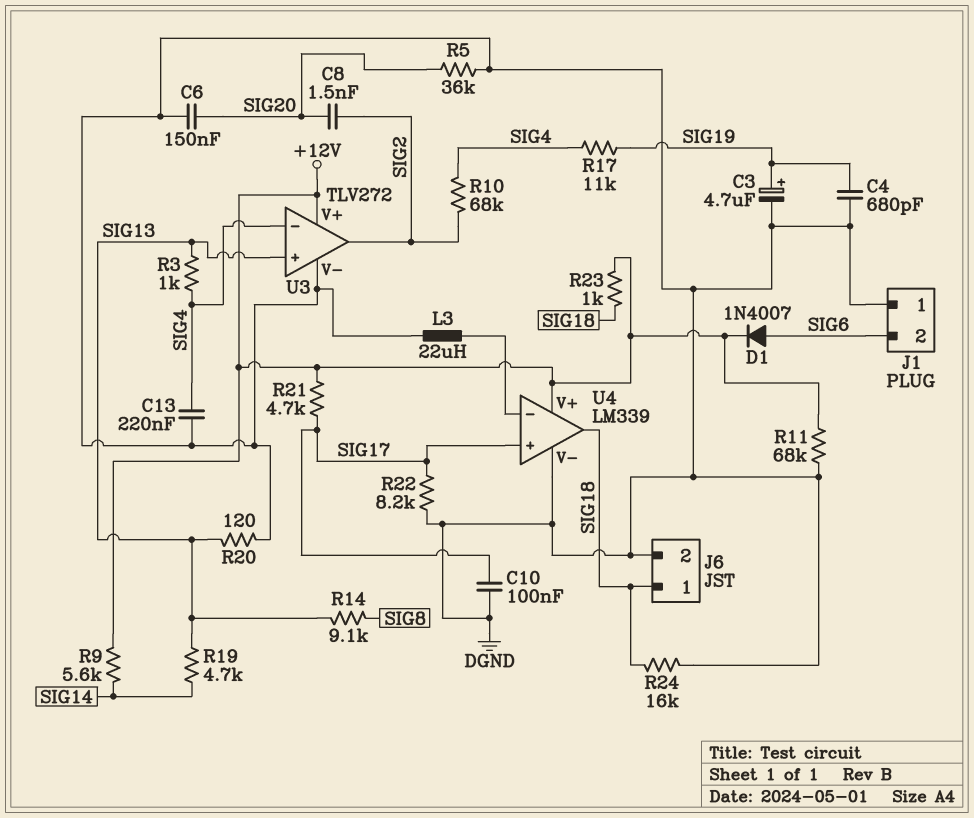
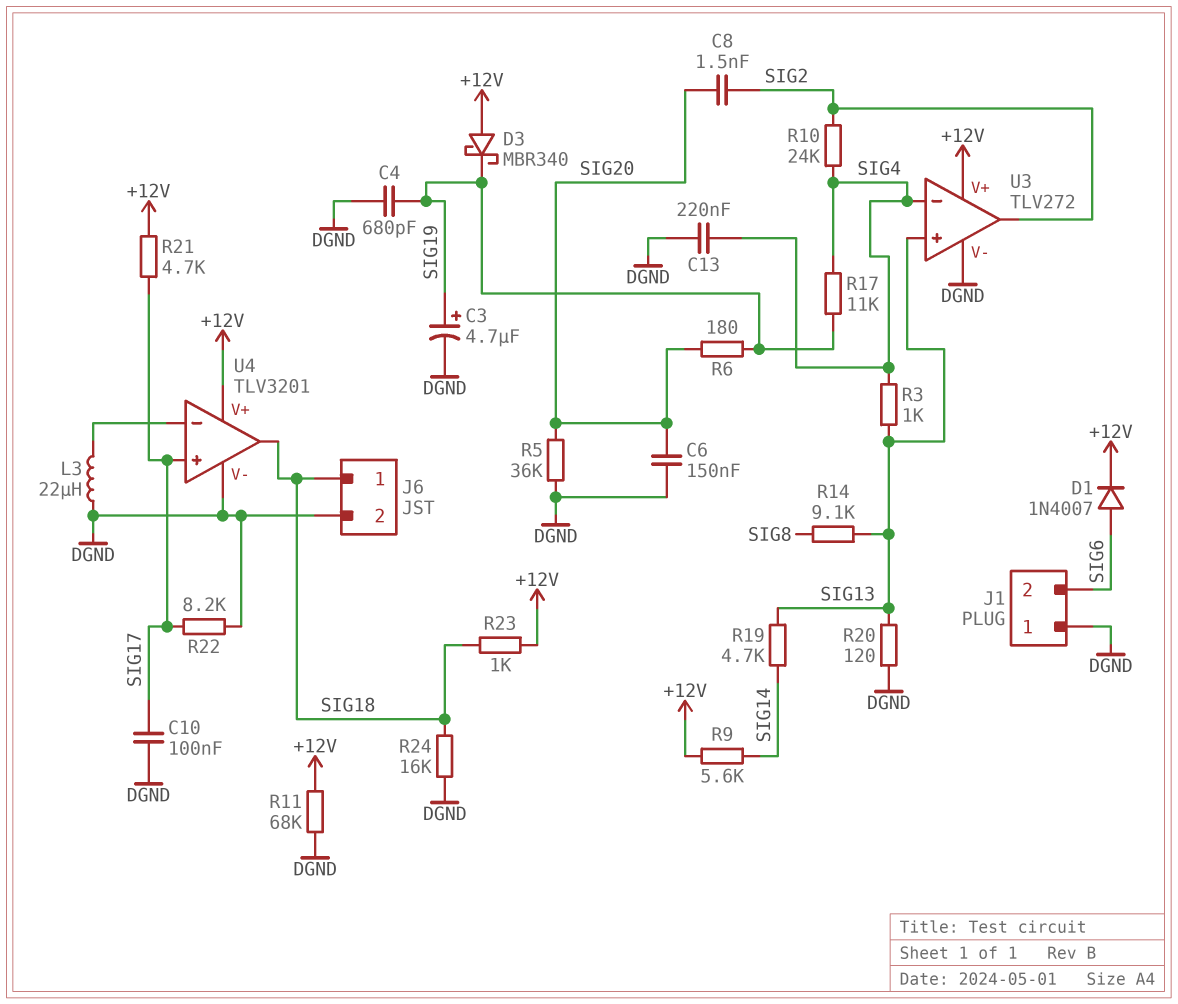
D3: none -> schottky MBR340 (A +12V, K SIG19)
R6: none -> 180 (SIG19, SIG20)
R10: 68k (SIG2, SIG4) -> 24k (SIG2, SIG4)
U4: LM339 -> TLV3201

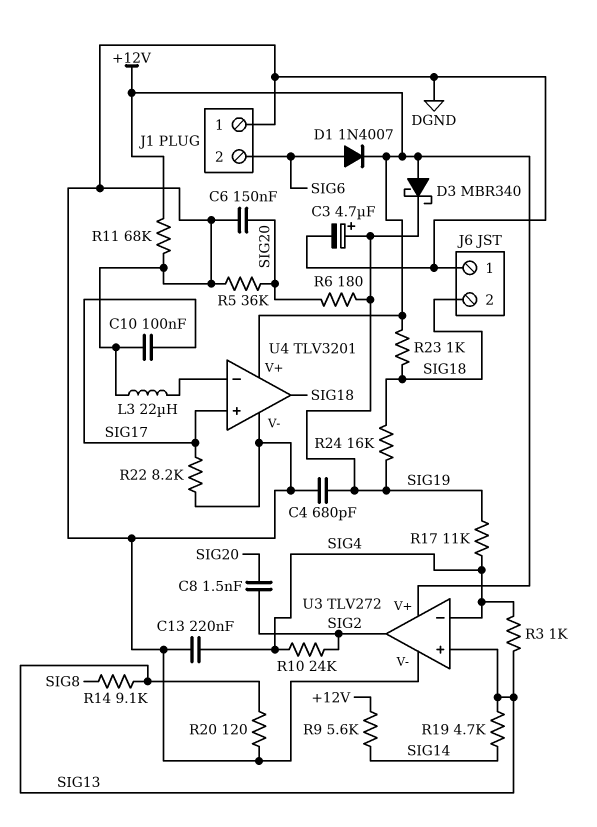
J6 pin 1: SIG18 -> DGND
J6 pin 2: DGND -> SIG18
R21: 4.7k (+12V, SIG17) -> none
R24: 16k (DGND, SIG18) -> 16k (SIG18, SIG19)

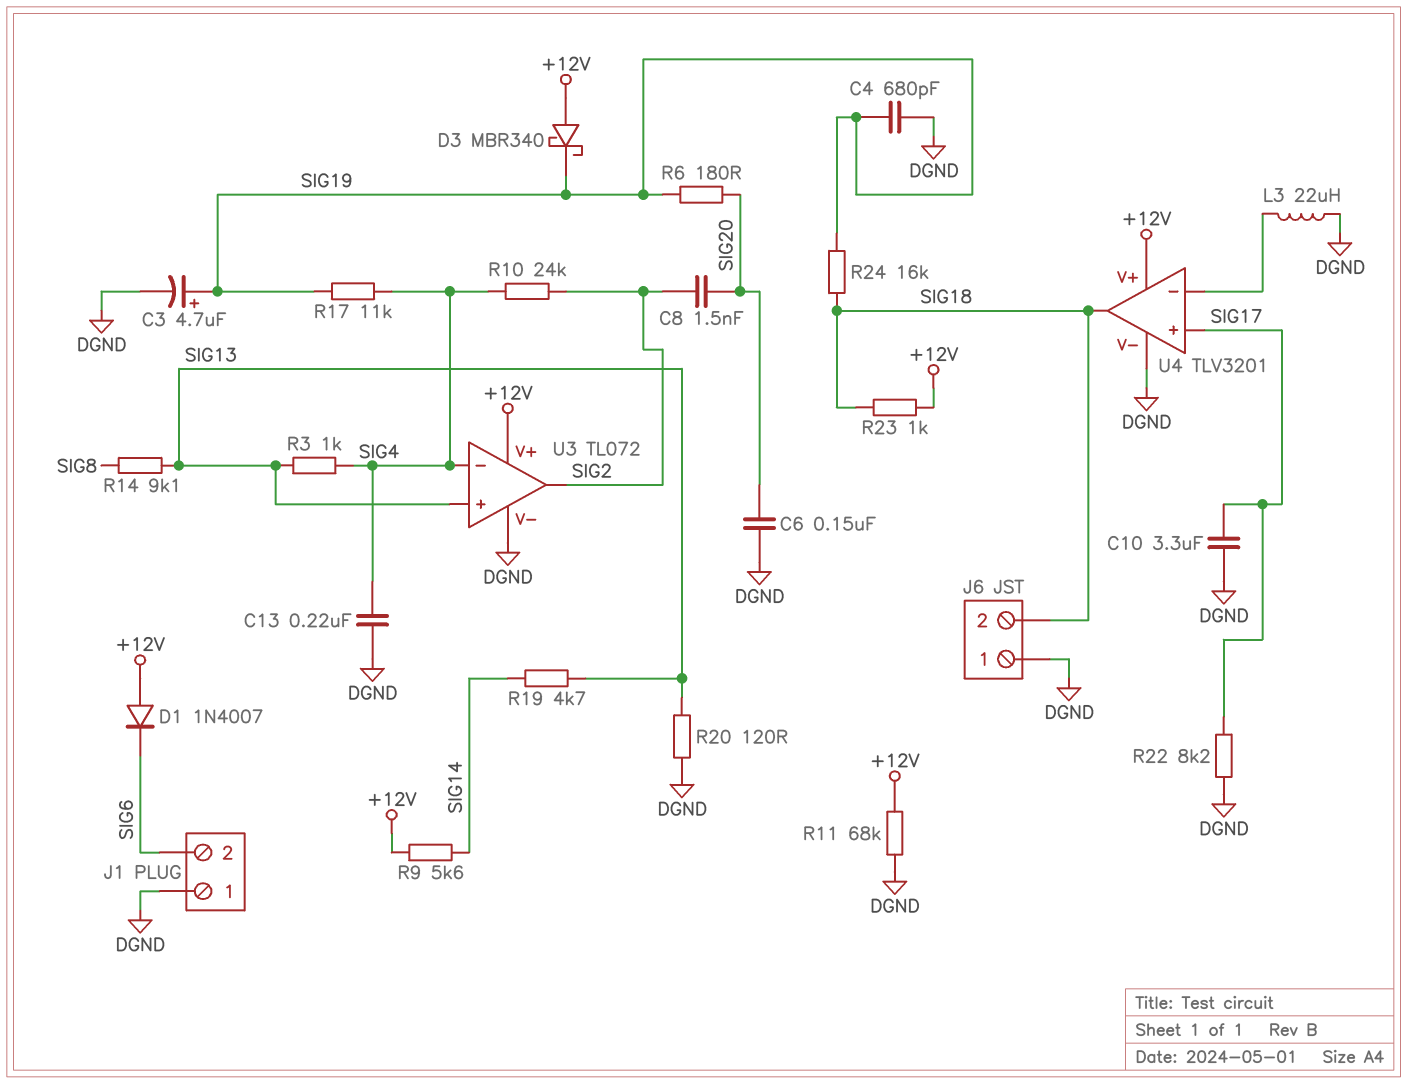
C10: 100nF (DGND, SIG17) -> 3.3uF (DGND, SIG17)
D1: diode 1N4007 (A SIG6, K +12V) -> diode 1N4007 (A +12V, K SIG6)
R5: 36k (DGND, SIG20) -> none
U3: TLV272 -> TL072

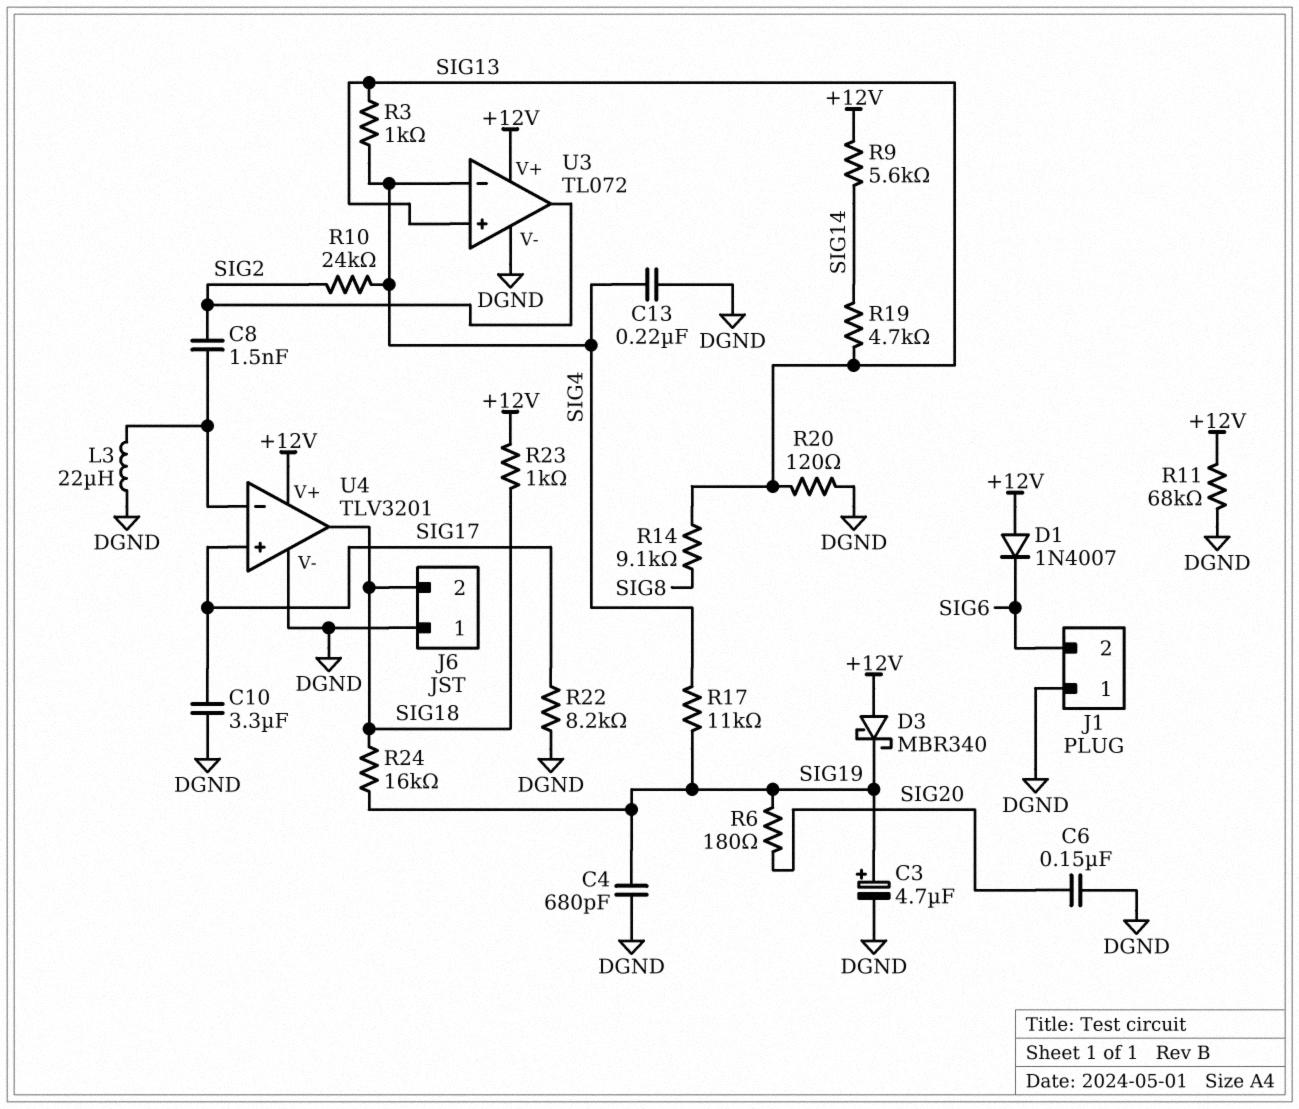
C8: 1.5nF (SIG2, SIG20) -> 1.5nF (SIG2, U4/in-)

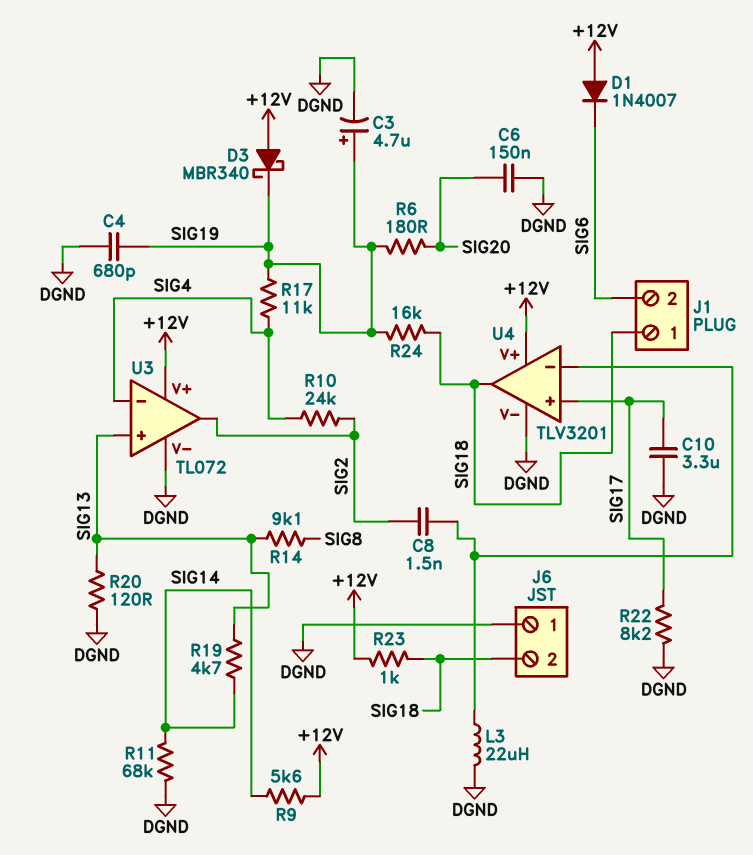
C13: 220nF (DGND, SIG4) -> none
J1 pin 1: DGND -> SIG18
R3: 1k (SIG4, SIG13) -> none
R11: 68k (+12V, DGND) -> 68k (DGND, SIG14)

